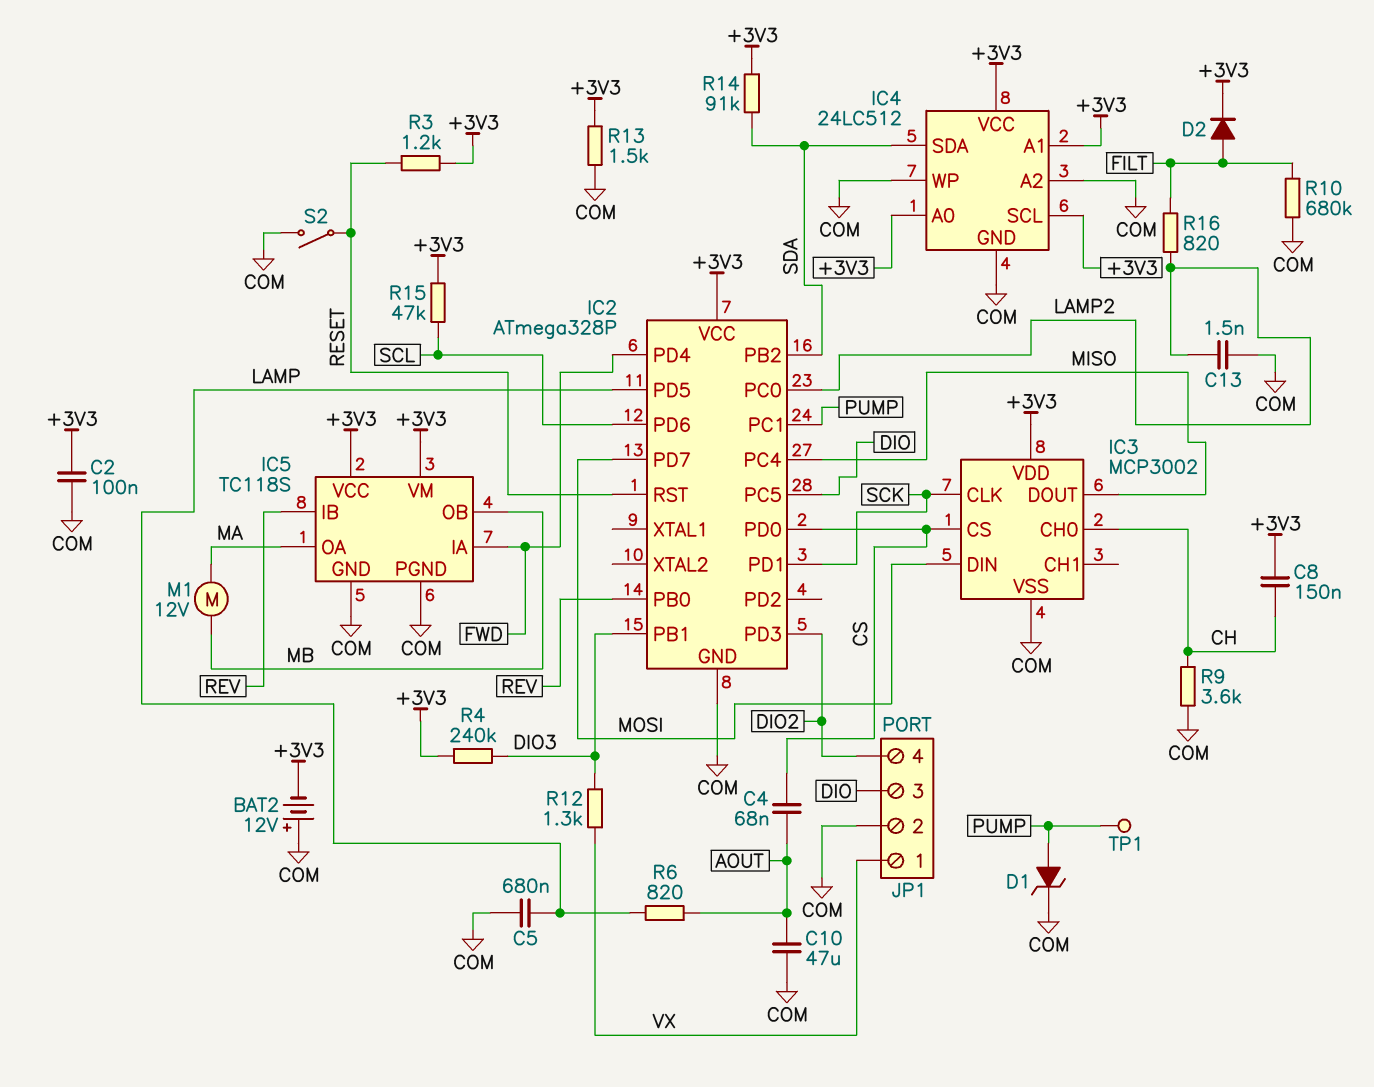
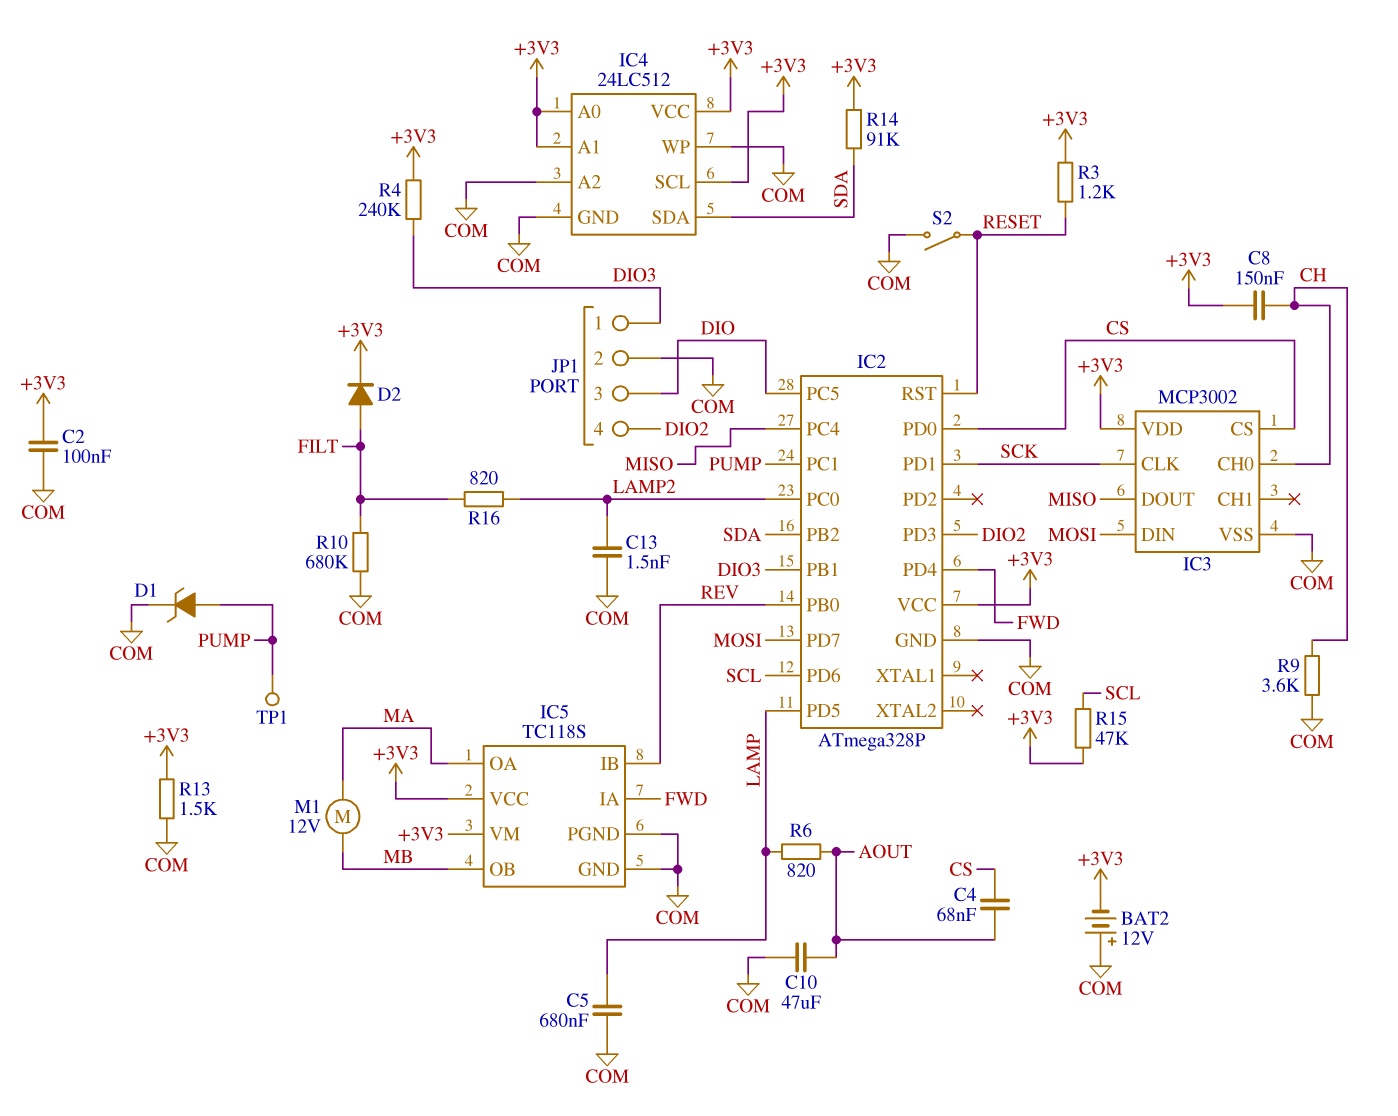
JP1 pin 1: VX -> DIO3
R12: 1.3k (DIO3, VX) -> none

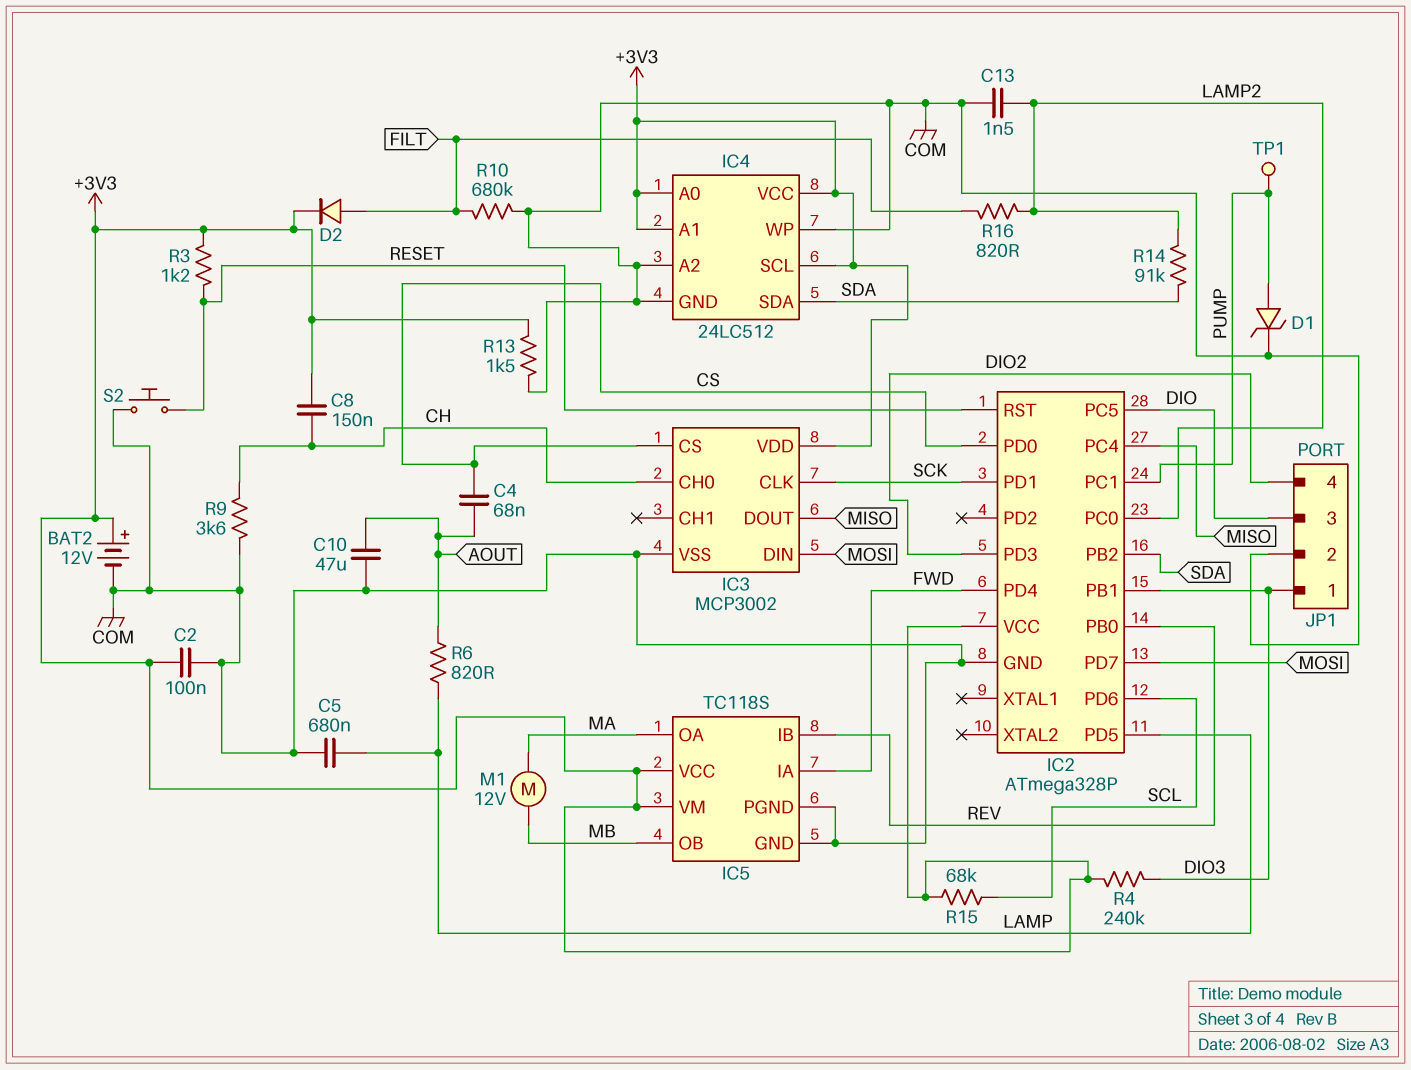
BAT2: 12V (plus COM, minus +3V3) -> 12V (plus +3V3, minus COM)
R14: 91k (+3V3, SDA) -> 91k (LAMP2, SDA)
R15: 47k (+3V3, SCL) -> 68k (+3V3, SCL)
S2: switch (COM, RESET) -> button (COM, RESET)

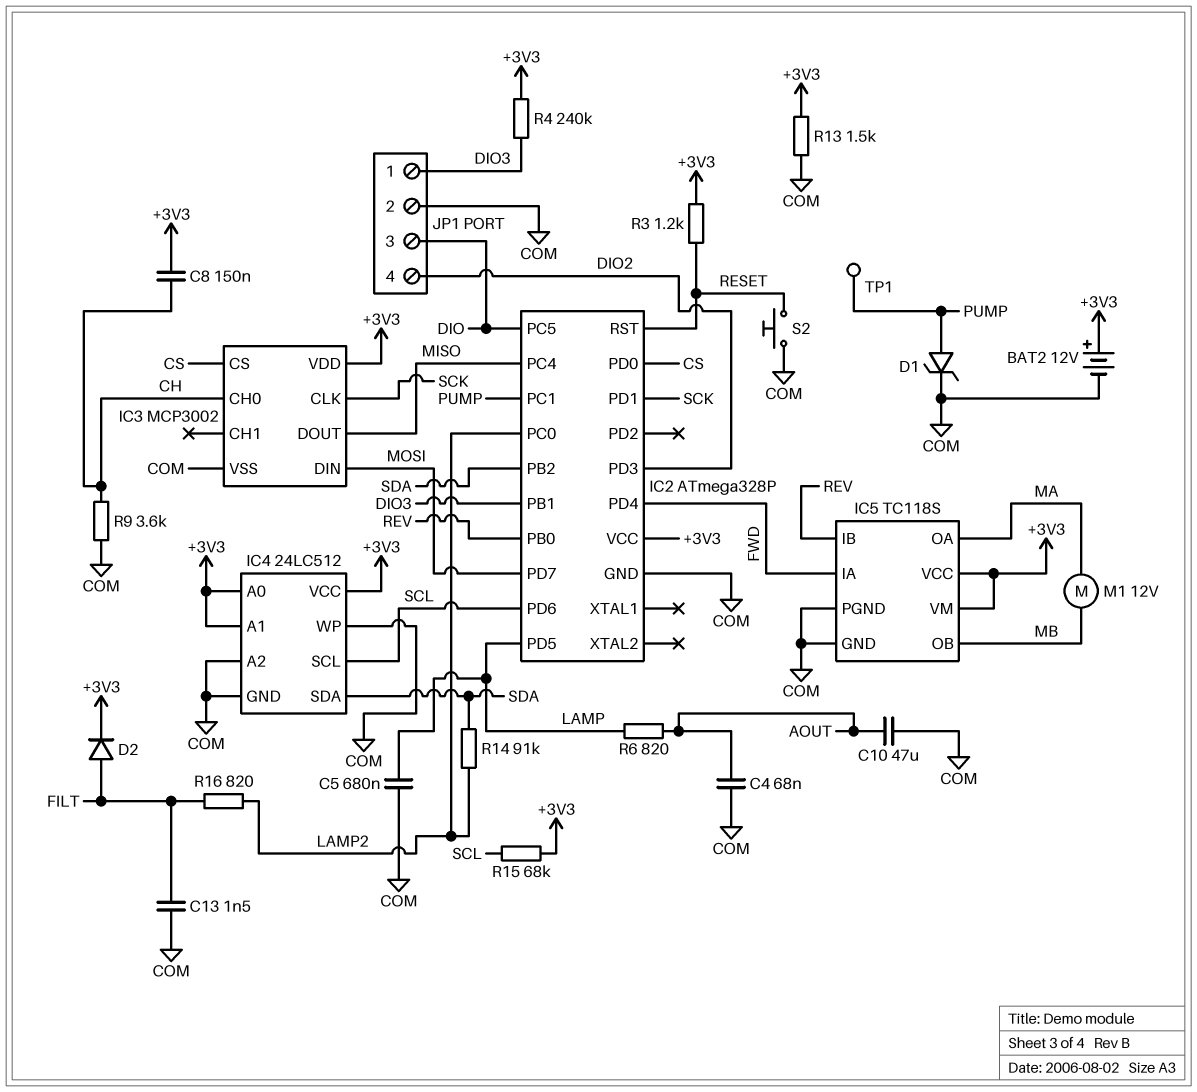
C2: 100nF (+3V3, COM) -> none
C4: 68nF (AOUT, CS) -> 68nF (AOUT, COM)
C13: 1.5nF (COM, LAMP2) -> 1.5nF (COM, FILT)
IC4 pin SCL: +3V3 -> SCL
R10: 680k (COM, FILT) -> none

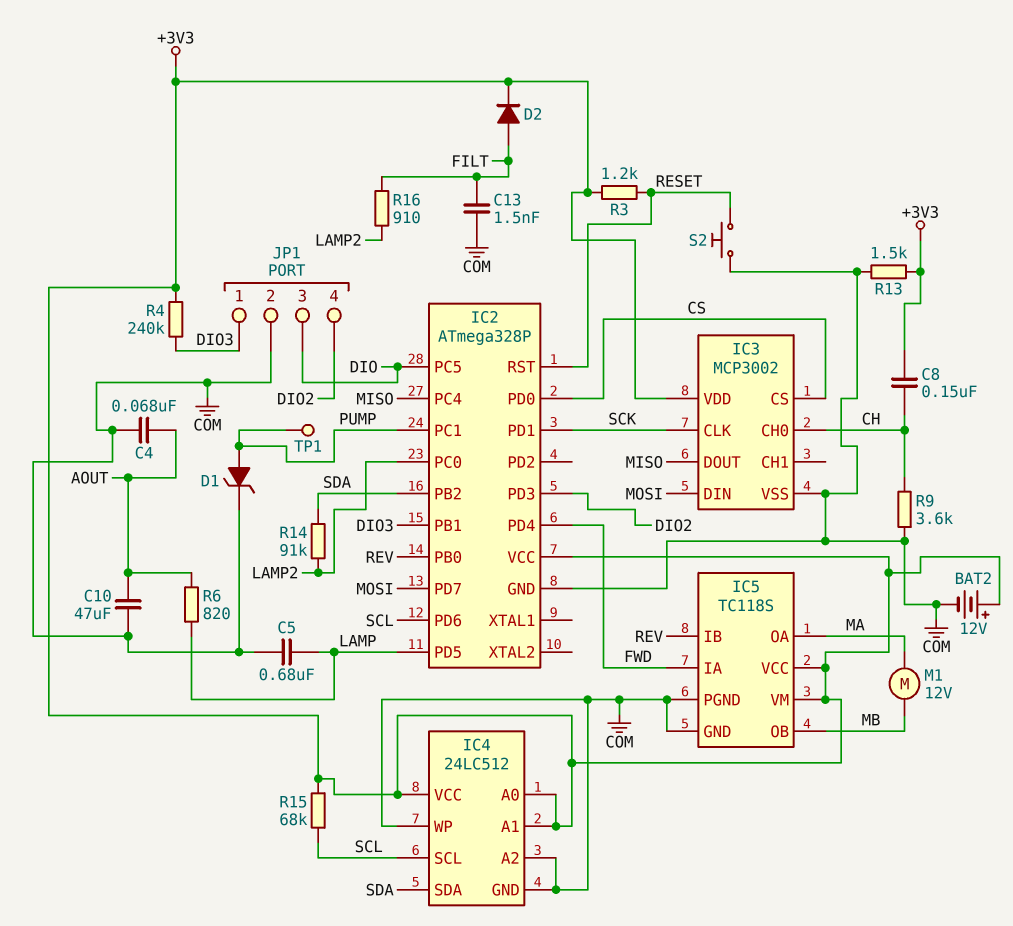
R16: 820 (FILT, LAMP2) -> 910 (FILT, LAMP2)

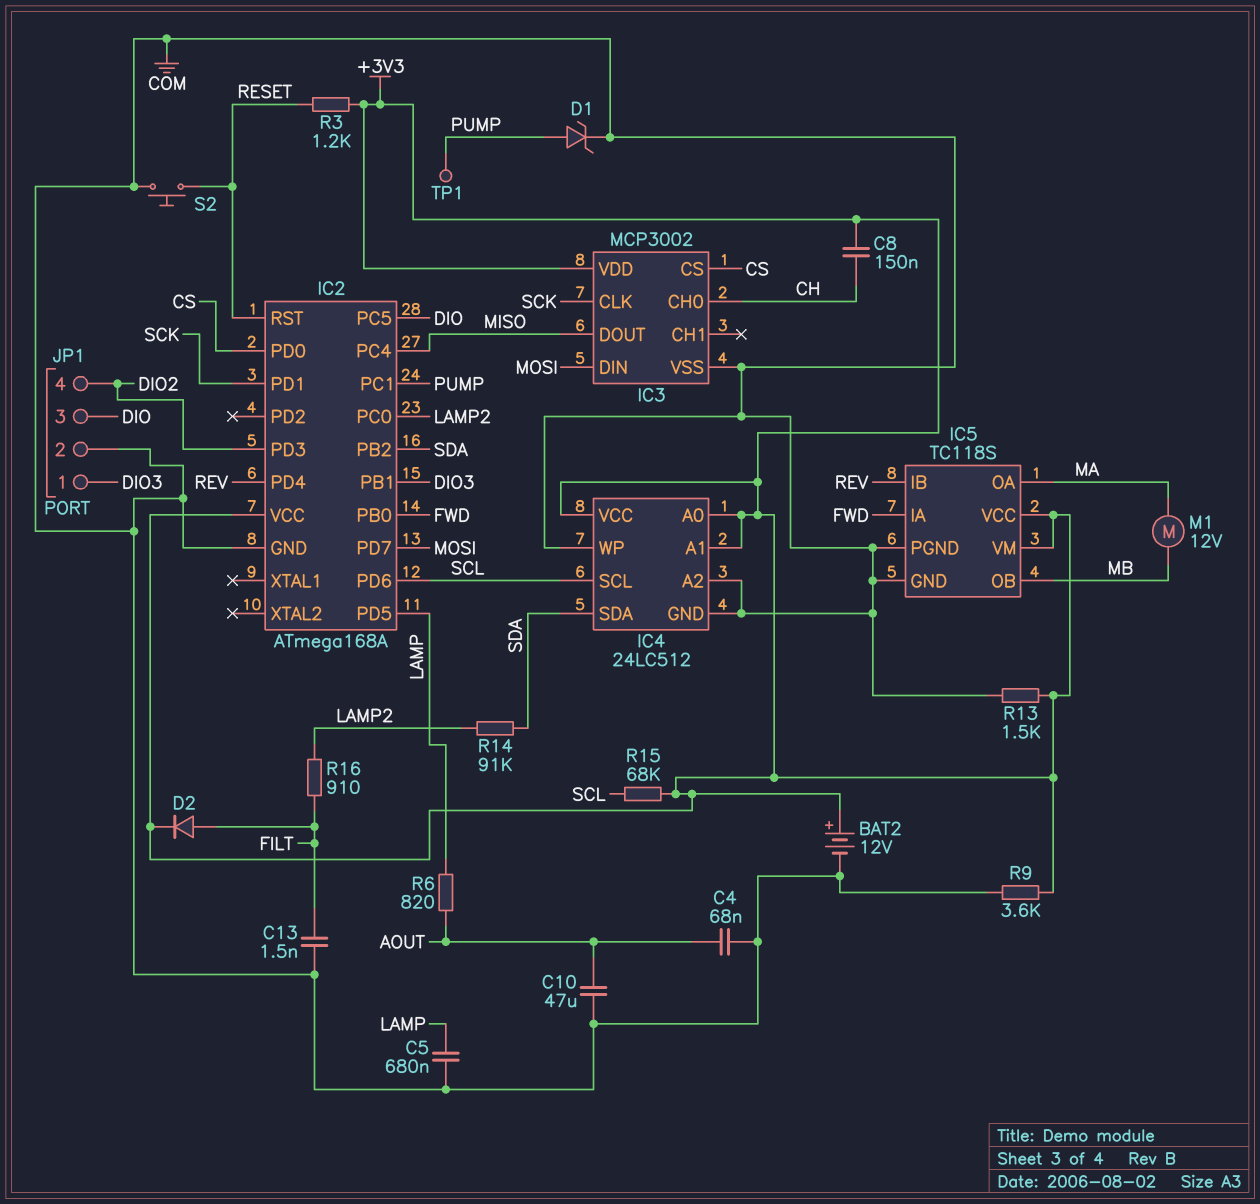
IC2: ATmega328P -> ATmega168A
IC2 pin PB0: REV -> FWD
IC2 pin PD4: FWD -> REV
R4: 240k (+3V3, DIO3) -> none
R9: 3.6k (CH, COM) -> 3.6k (+3V3, COM)

